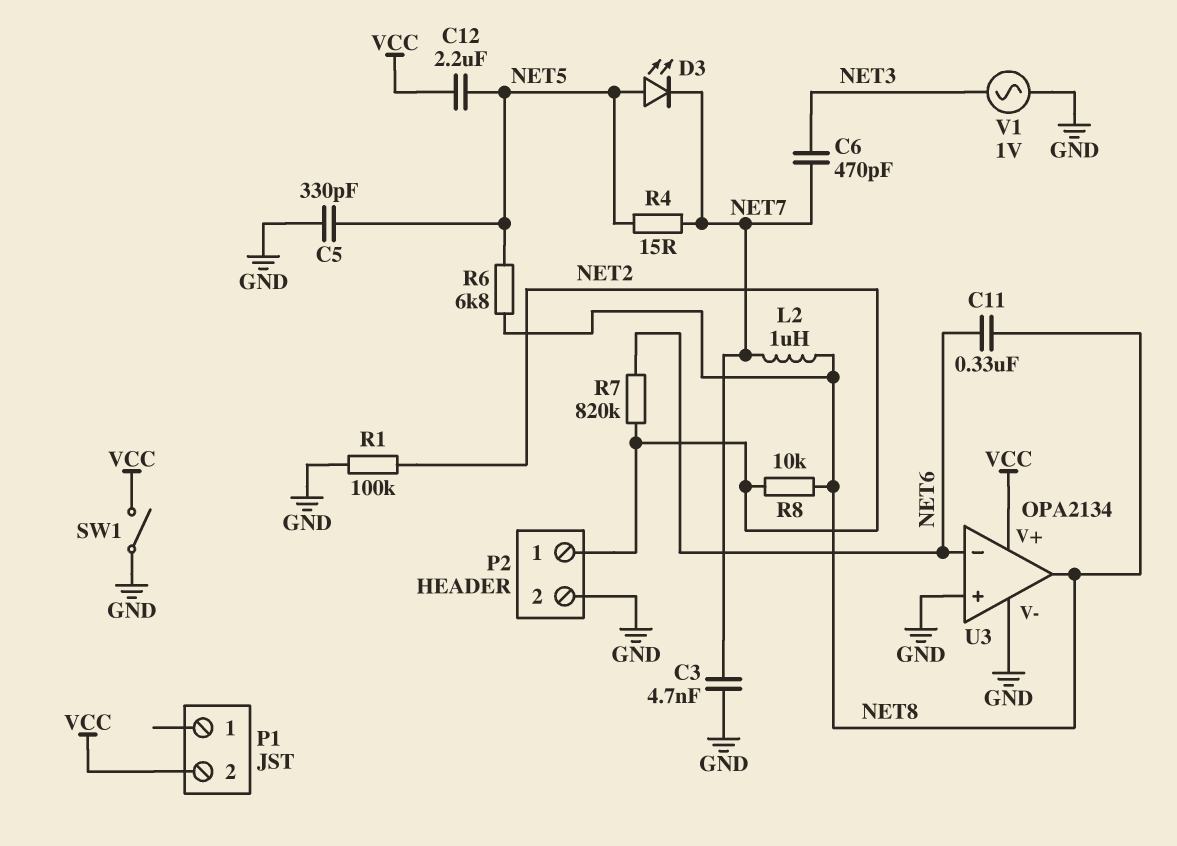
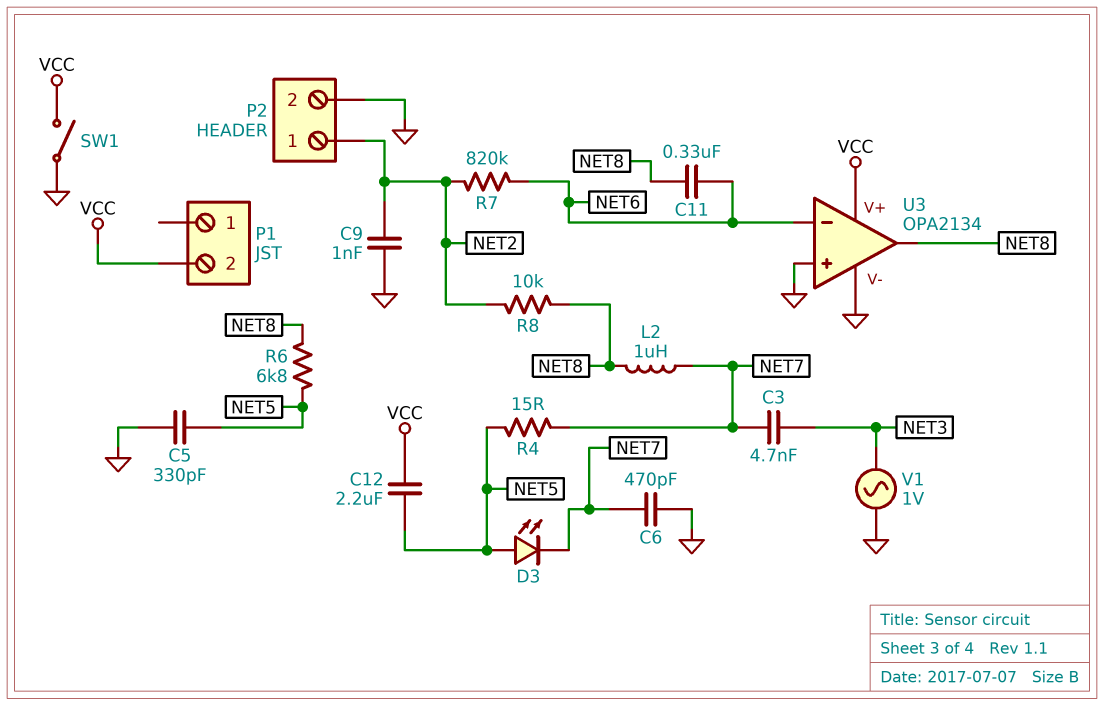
C3: 4.7nF (GND, NET7) -> 4.7nF (NET3, NET7)
C6: 470pF (NET3, NET7) -> 470pF (GND, NET7)
C9: none -> 1nF (GND, NET2)
R1: 100k (GND, NET2) -> none

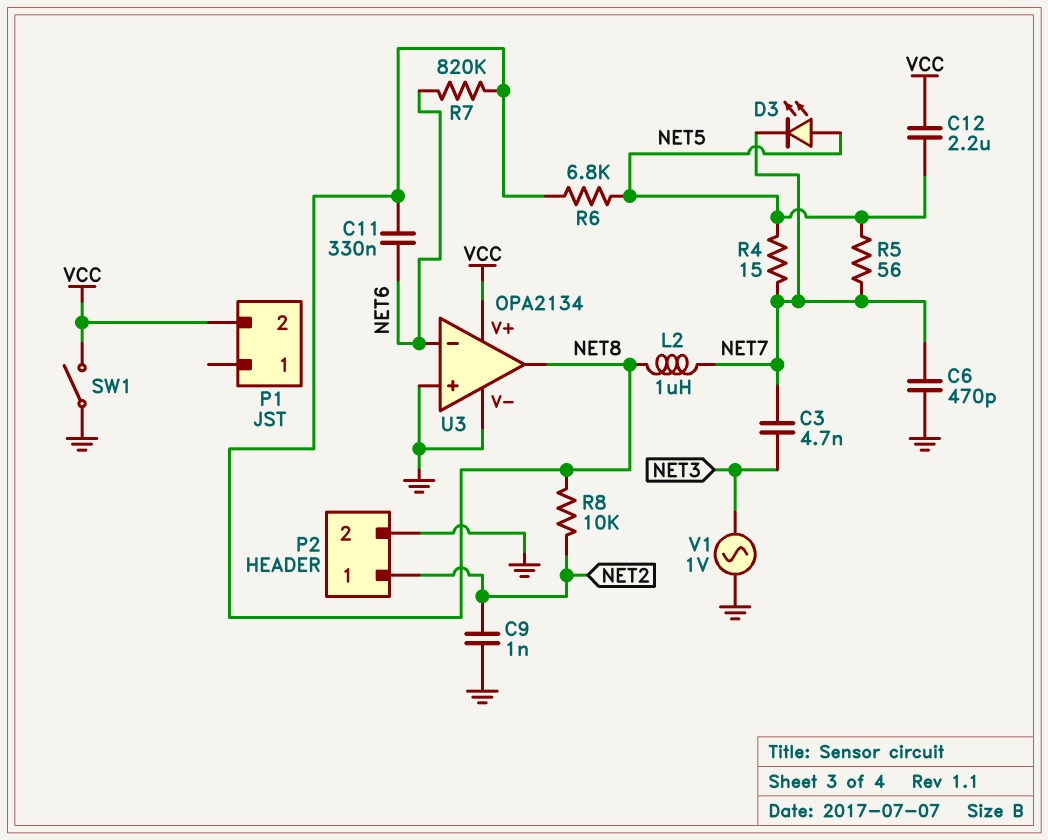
C5: 330pF (GND, NET5) -> none
R5: none -> 56 (NET5, NET7)
R7: 820k (NET2, NET6) -> 820k (NET6, NET8)

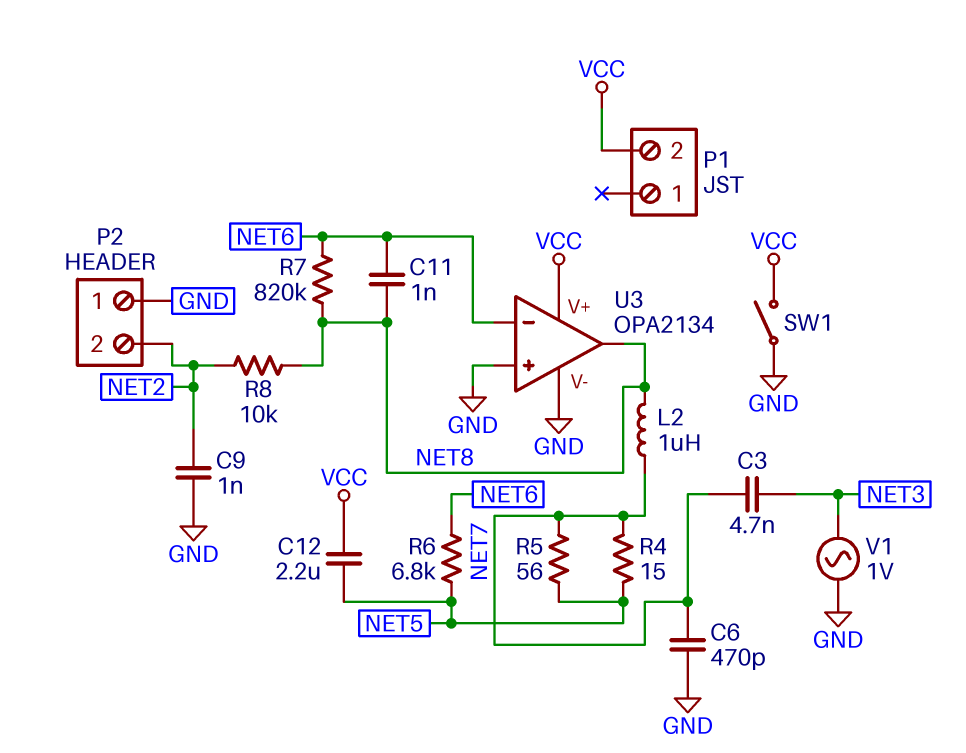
C11: 330nF (NET6, NET8) -> 1nF (NET6, NET8)
D3: LED (A NET5, K NET7) -> none
P2 pin 1: NET2 -> GND
P2 pin 2: GND -> NET2
R6: 6.8k (NET5, NET8) -> 6.8k (NET5, NET6)

